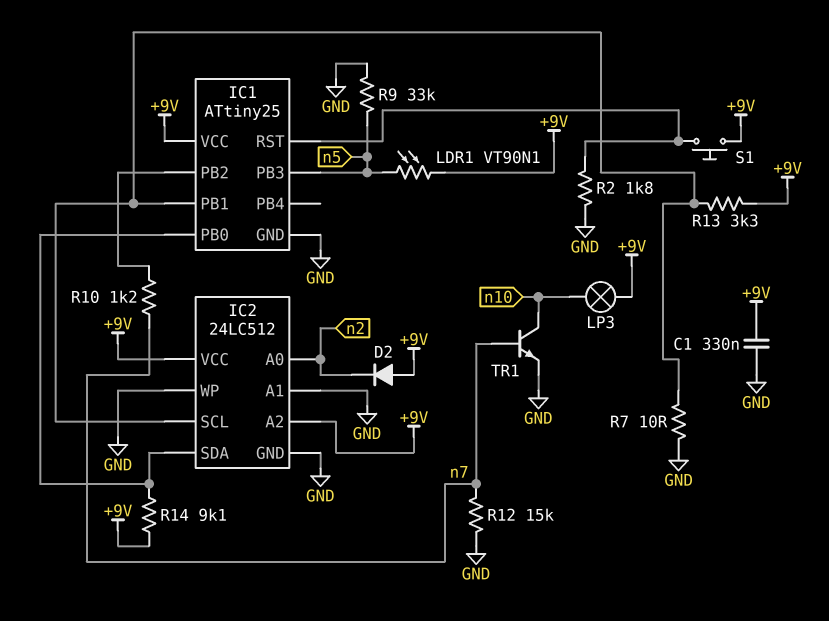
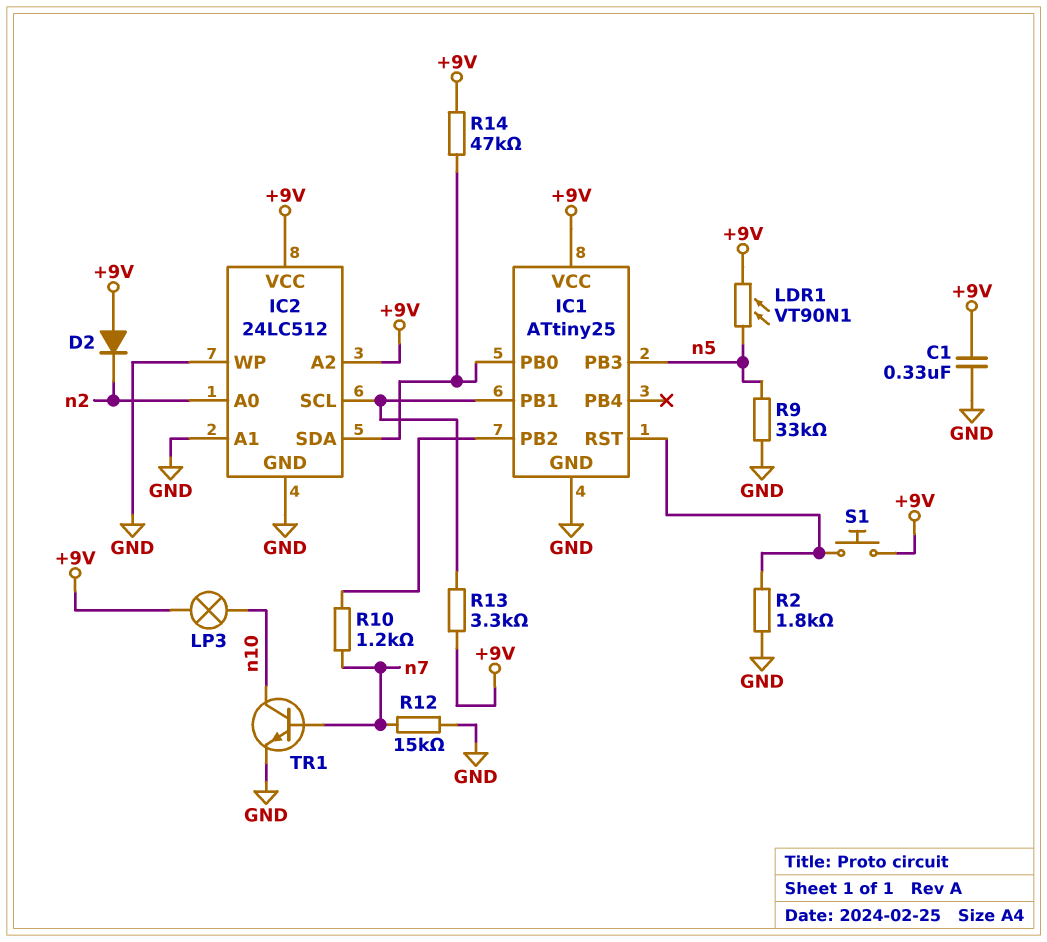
R7: 10 (GND, IC1/PB1) -> none
R14: 9.1k (+9V, IC1/PB0) -> 47k (+9V, IC1/PB0)

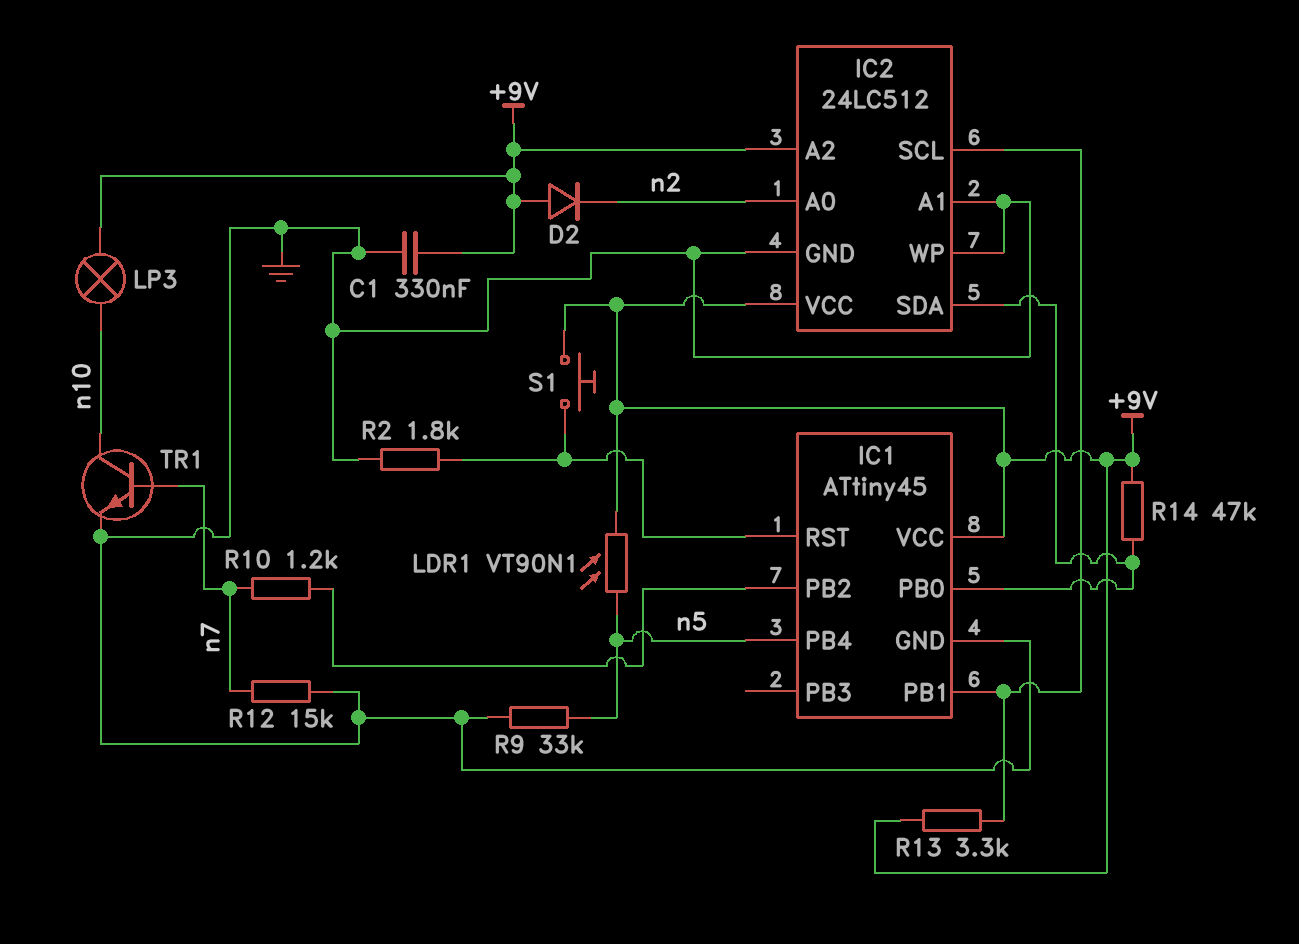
IC1: ATtiny25 -> ATtiny45
IC1 pin PB3: n5 -> none
IC1 pin PB4: none -> n5

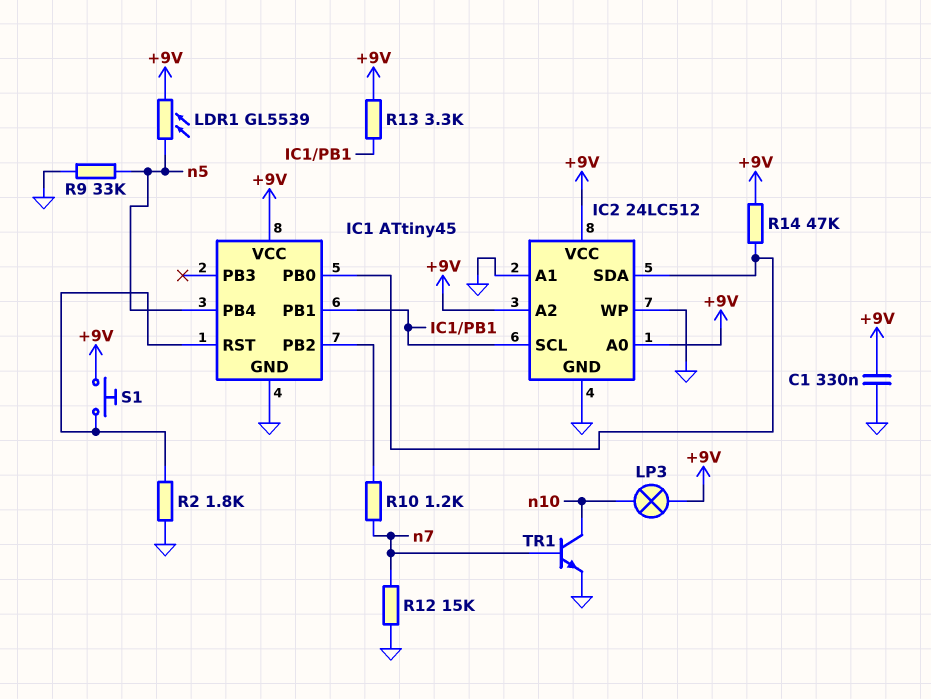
D2: diode (A +9V, K n2) -> none
IC2 pin A0: n2 -> +9V
LDR1: VT90N1 (+9V, n5) -> GL5539 (+9V, n5)

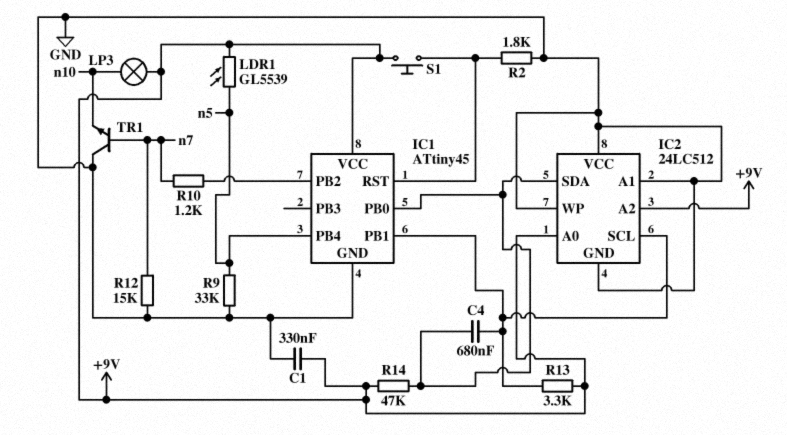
C4: none -> 680nF (IC1/PB0, IC1/PB1)
IC2 pin VCC: +9V -> GND
TR1: NPN (B n7, C n10, E GND) -> NPN (B n7, C GND, E n10)

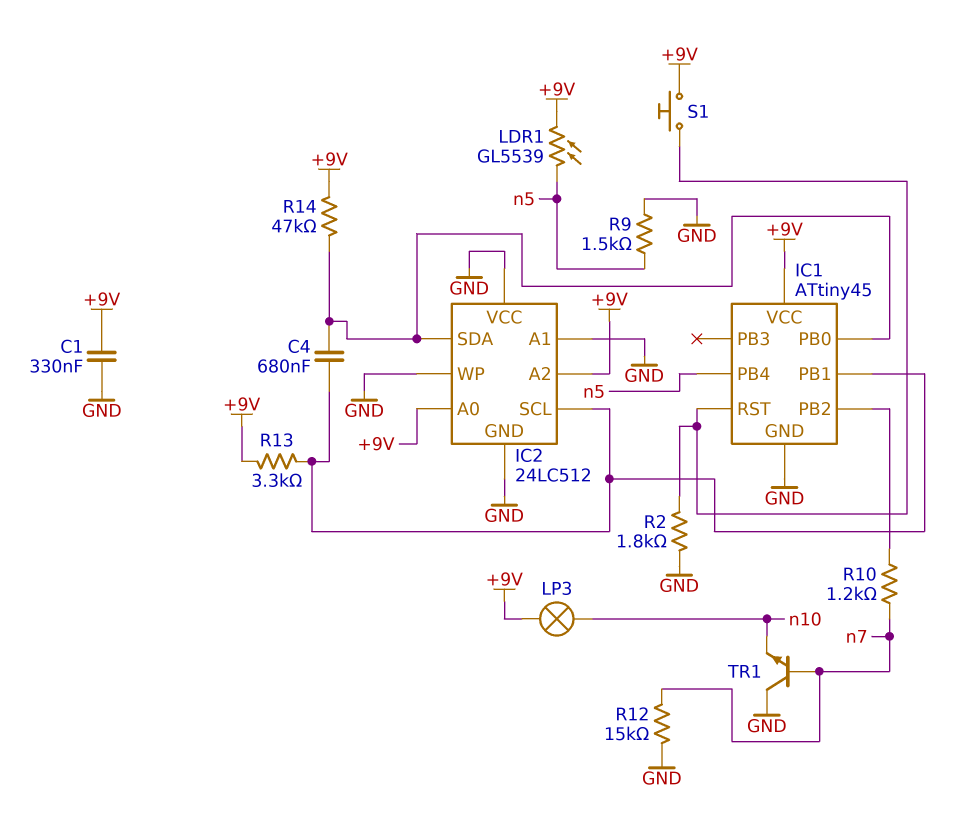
R9: 33k (GND, n5) -> 1.5k (GND, n5)

